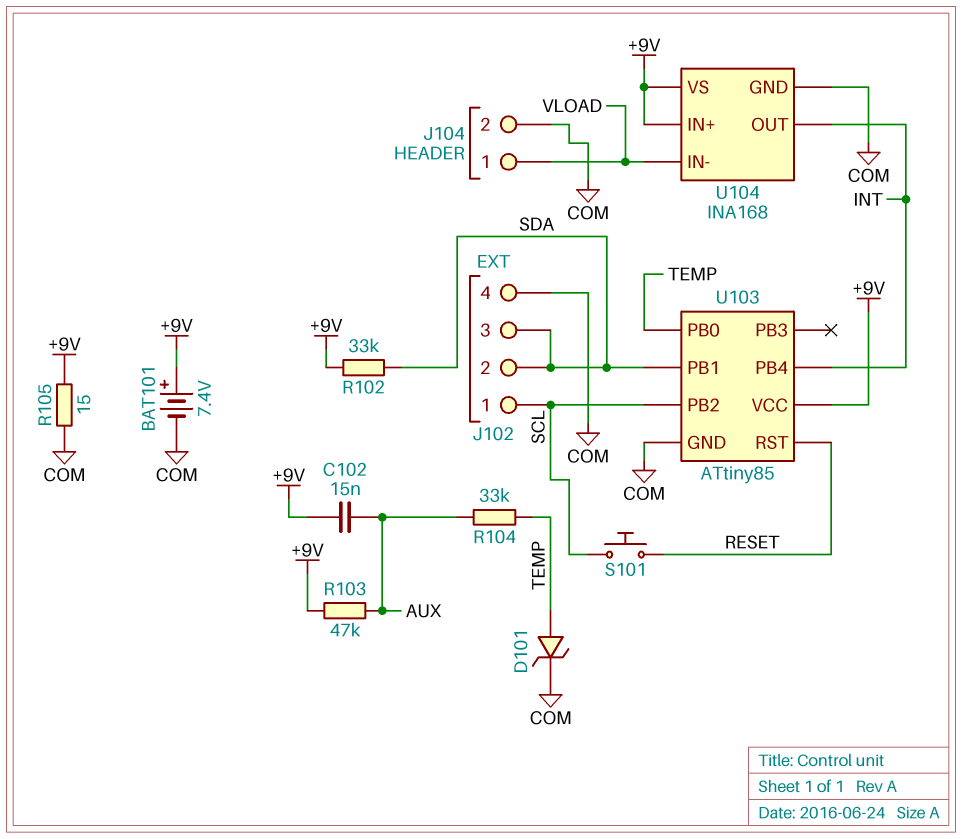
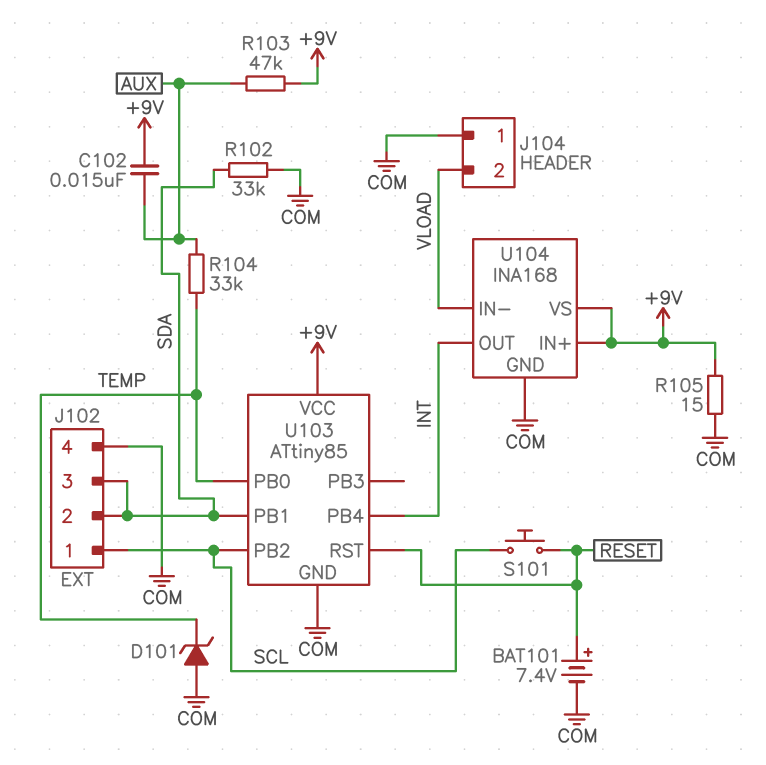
BAT101: 7.4V (plus +9V, minus COM) -> 7.4V (plus RESET, minus COM)
D101: zener (A TEMP, K COM) -> zener (A COM, K TEMP)
J104 pin 1: VLOAD -> COM
J104 pin 2: COM -> VLOAD
R102: 33k (+9V, SDA) -> 33k (COM, SDA)

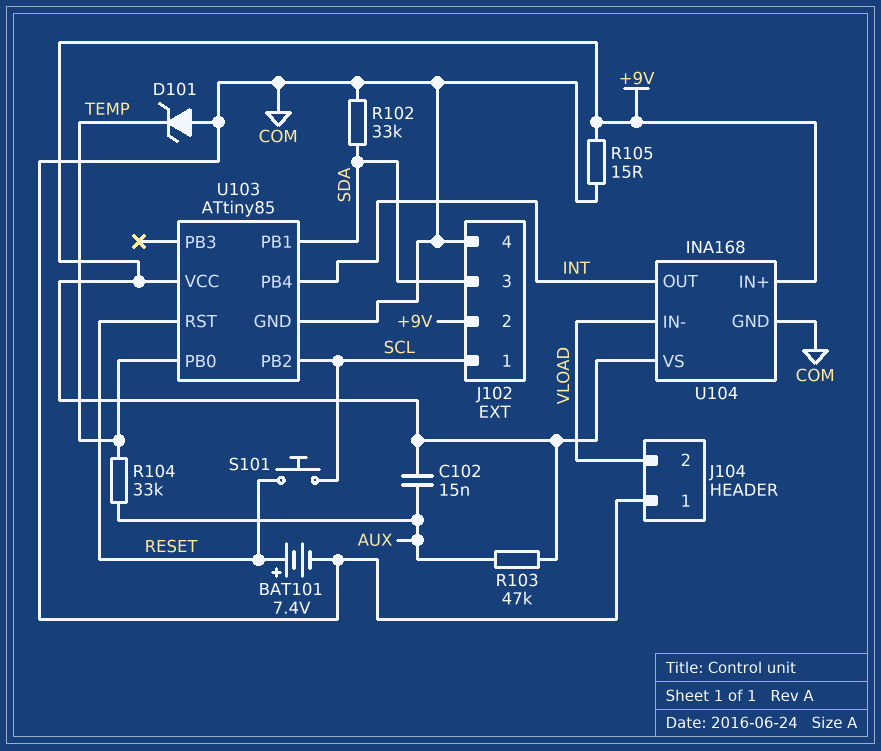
J102 pin 2: SDA -> +9V

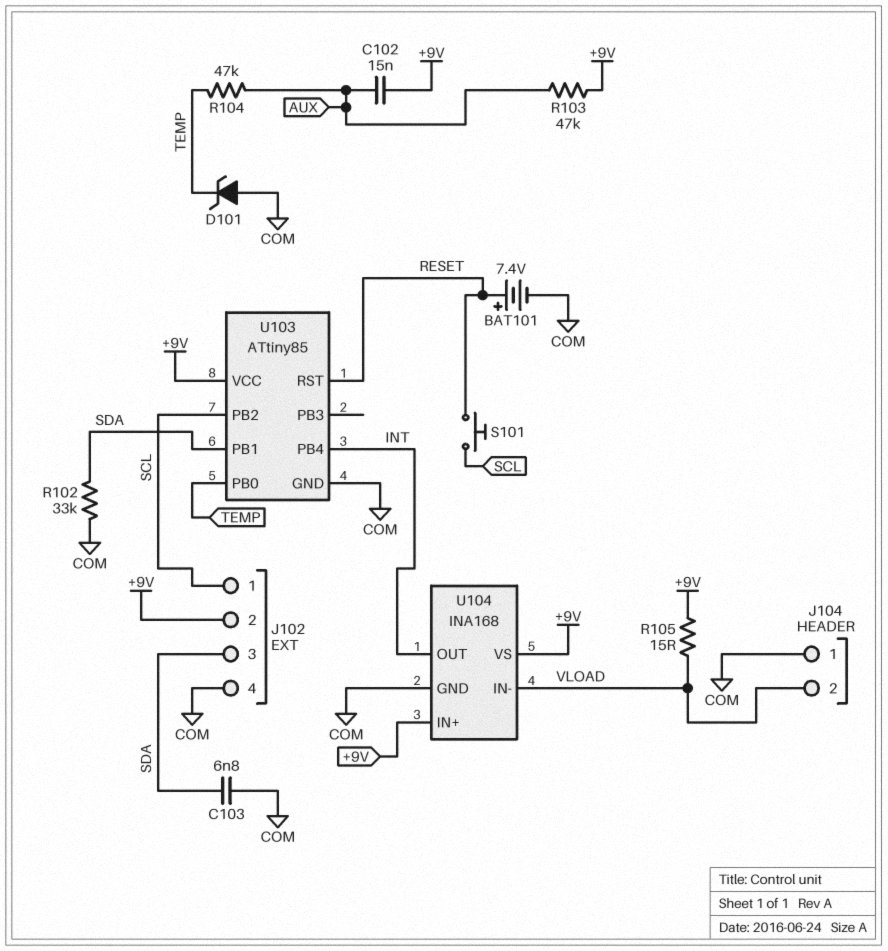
C103: none -> 6.8nF (COM, SDA)
R104: 33k (AUX, TEMP) -> 47k (AUX, TEMP)
R105: 15 (+9V, COM) -> 15 (+9V, VLOAD)

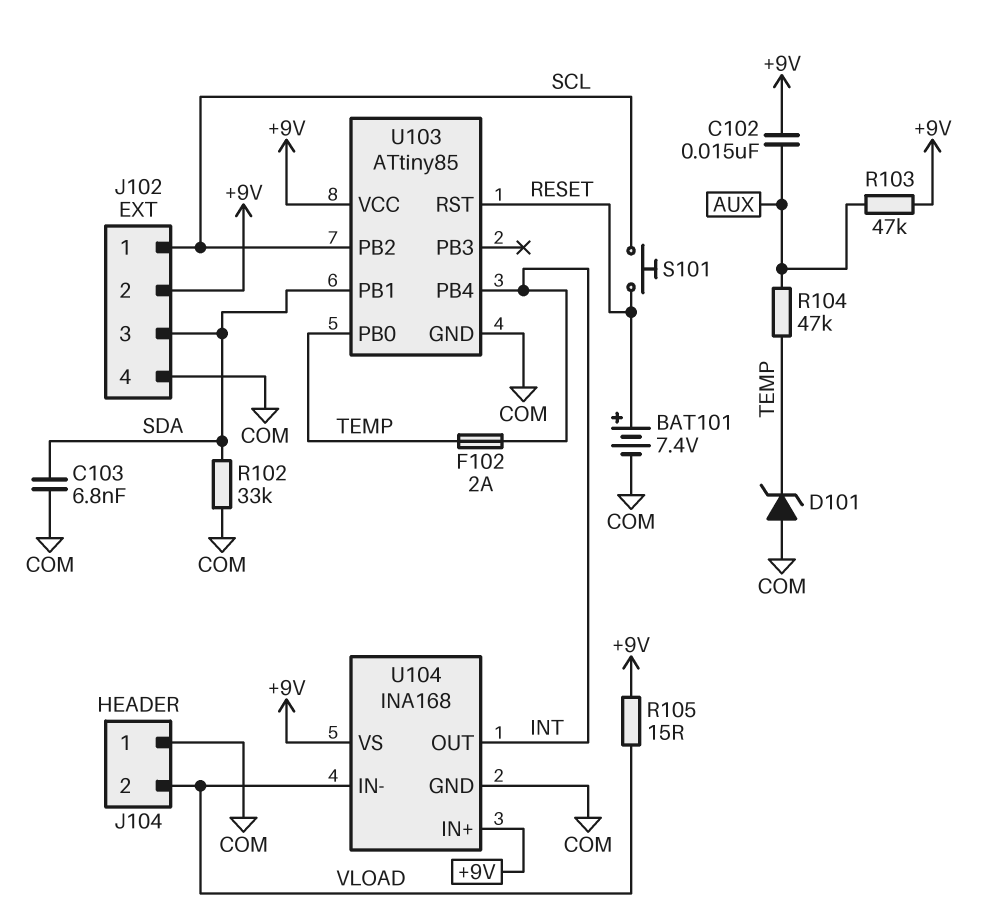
F102: none -> 2A (INT, TEMP)

